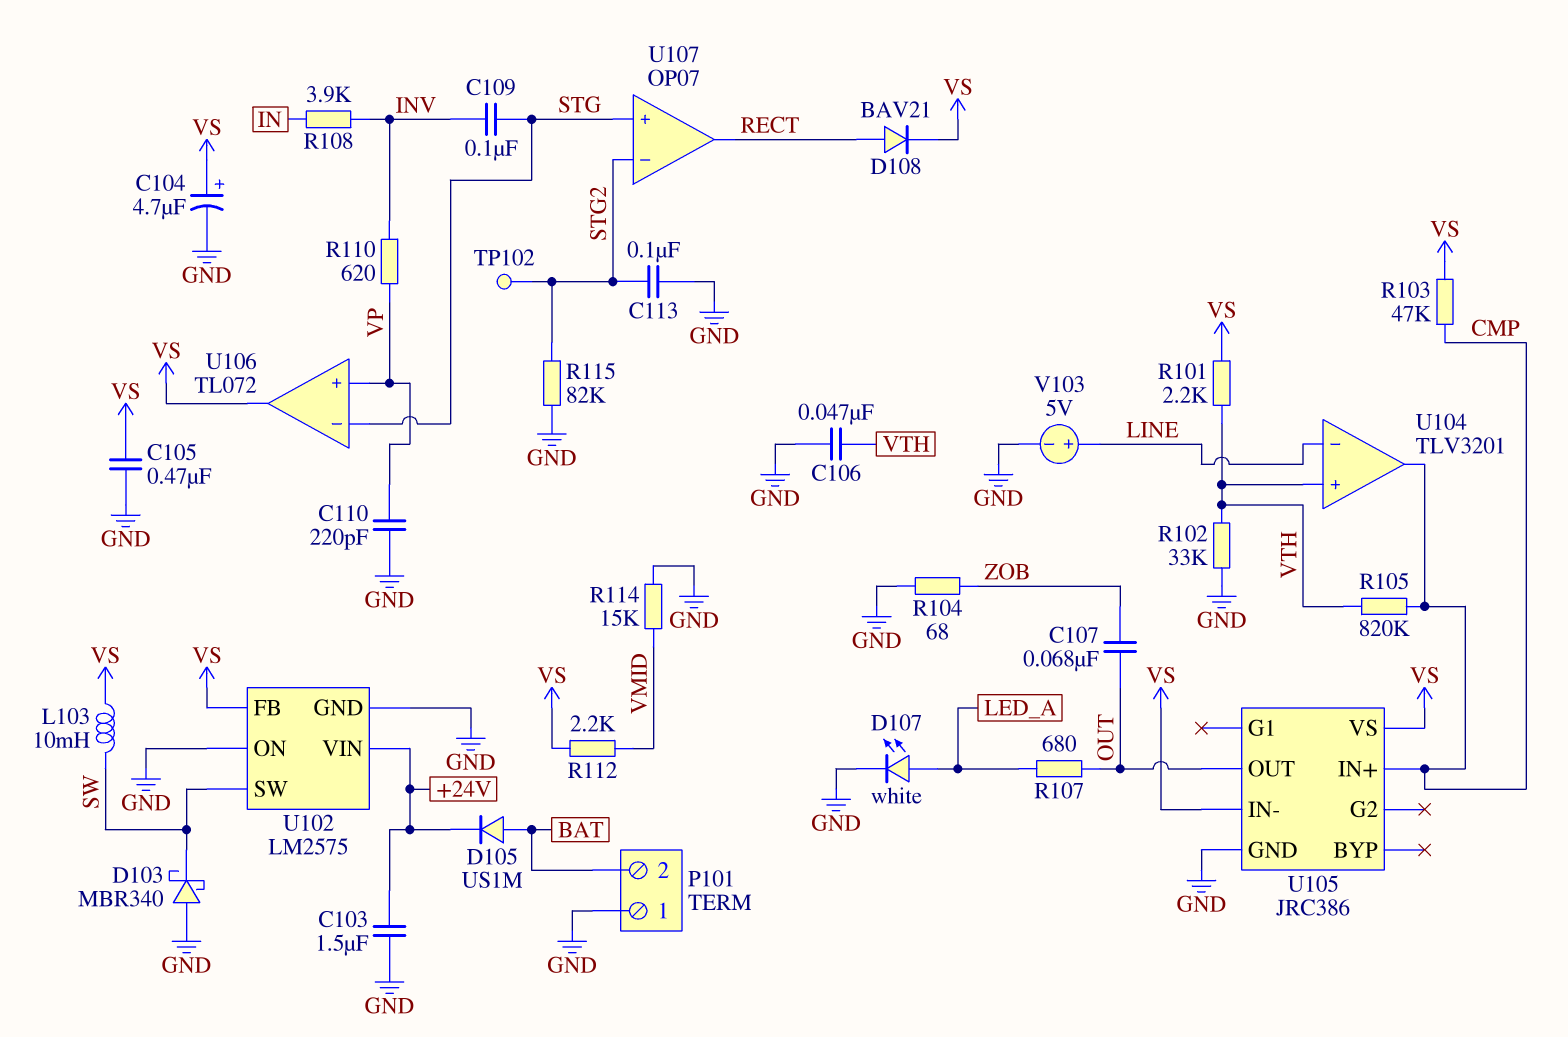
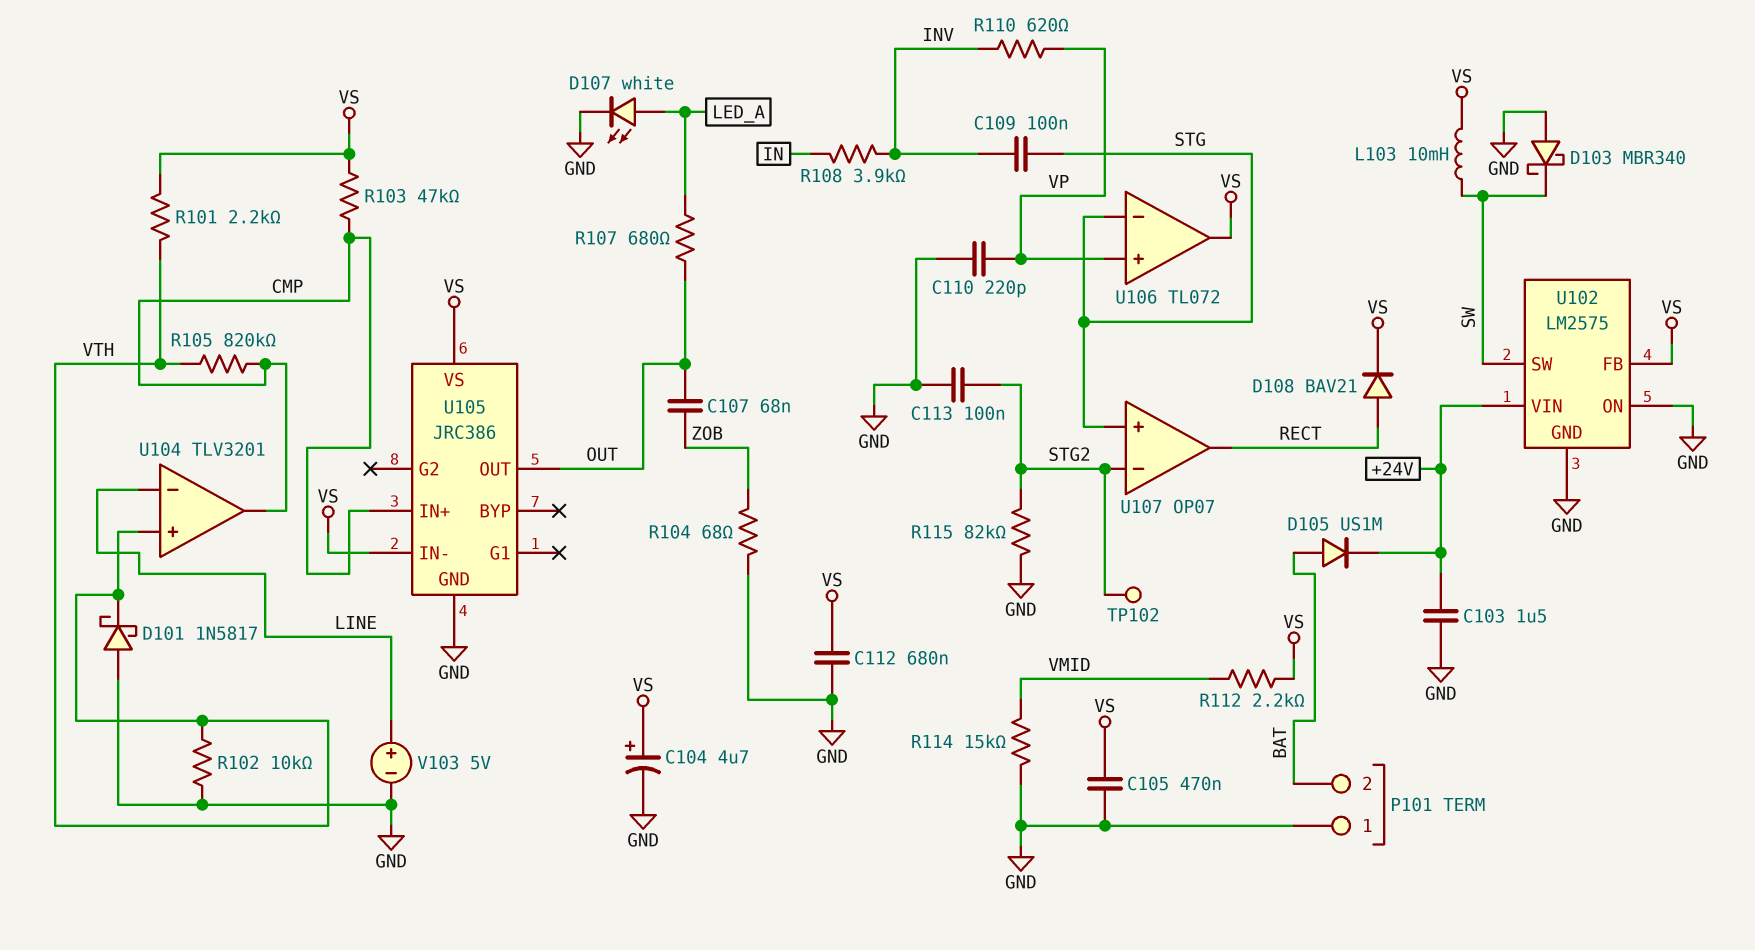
C106: 47nF (GND, VTH) -> none
C112: none -> 680nF (GND, VS)
D101: none -> schottky 1N5817 (A GND, K VTH)
R102: 33k (GND, VTH) -> 10k (GND, VTH)

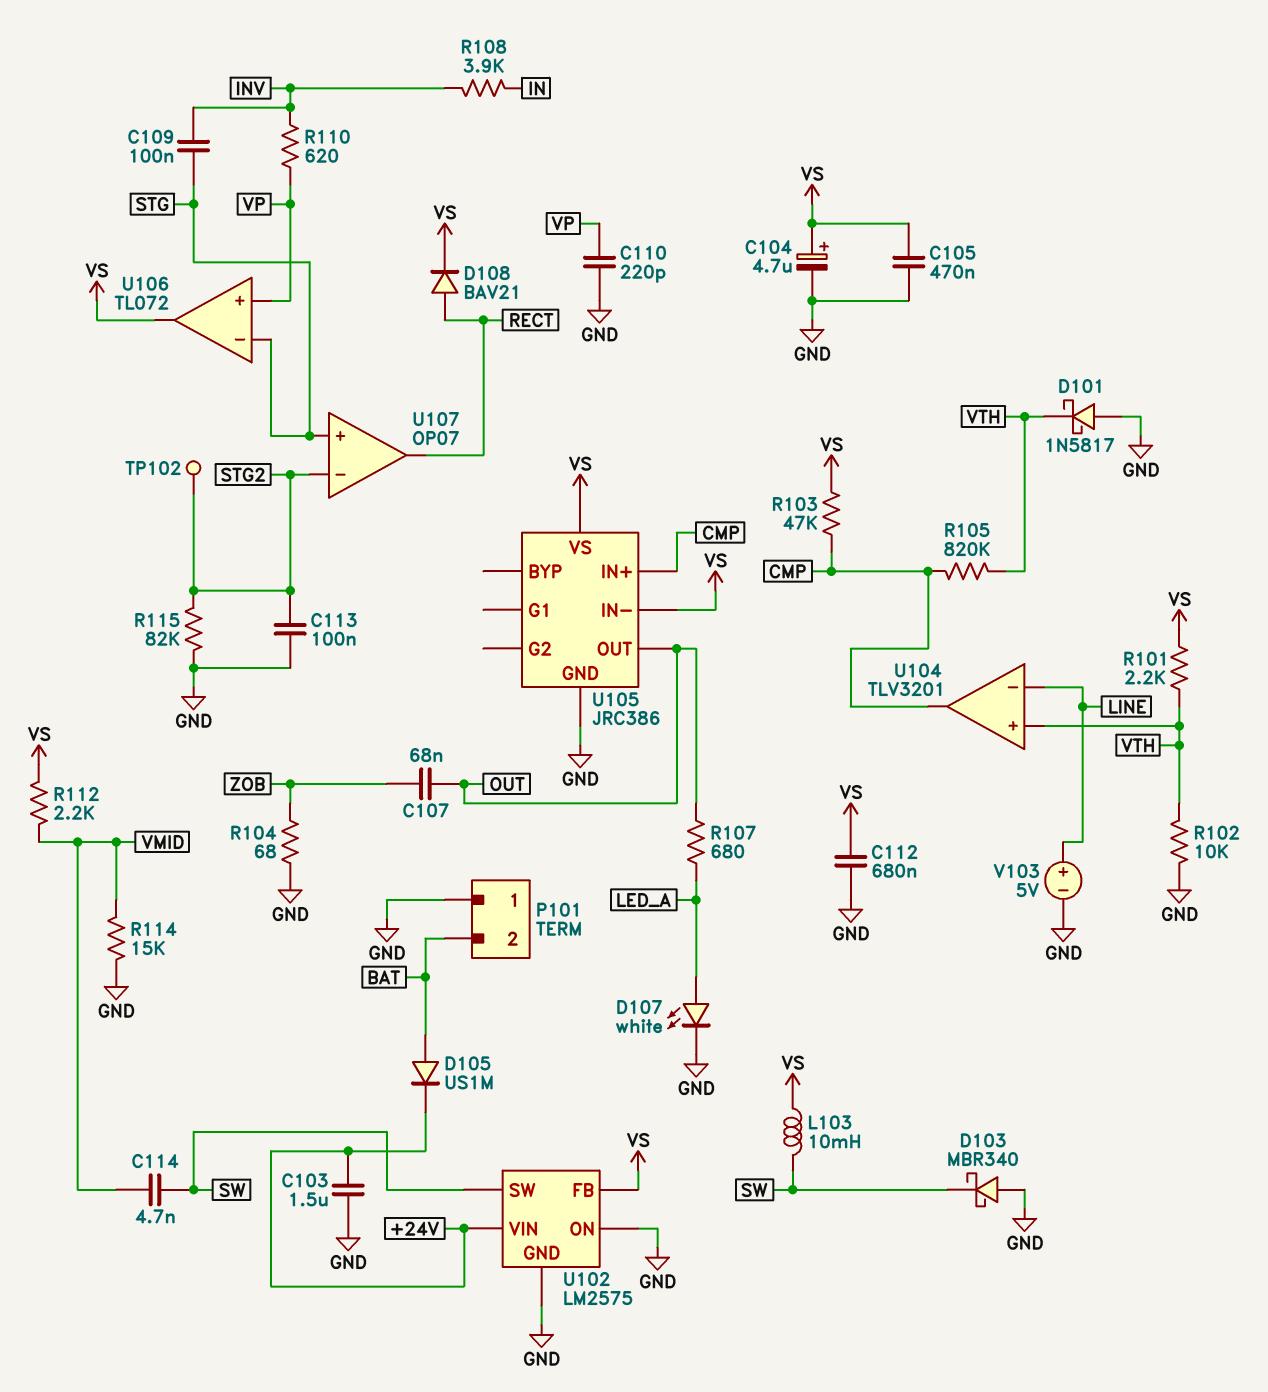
C114: none -> 4.7nF (SW, VMID)

